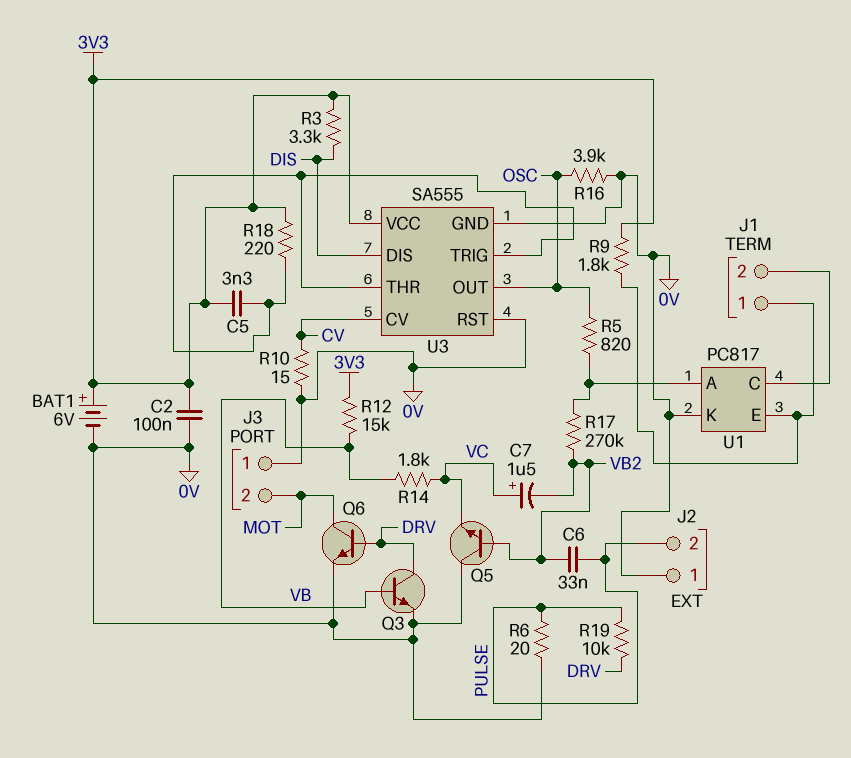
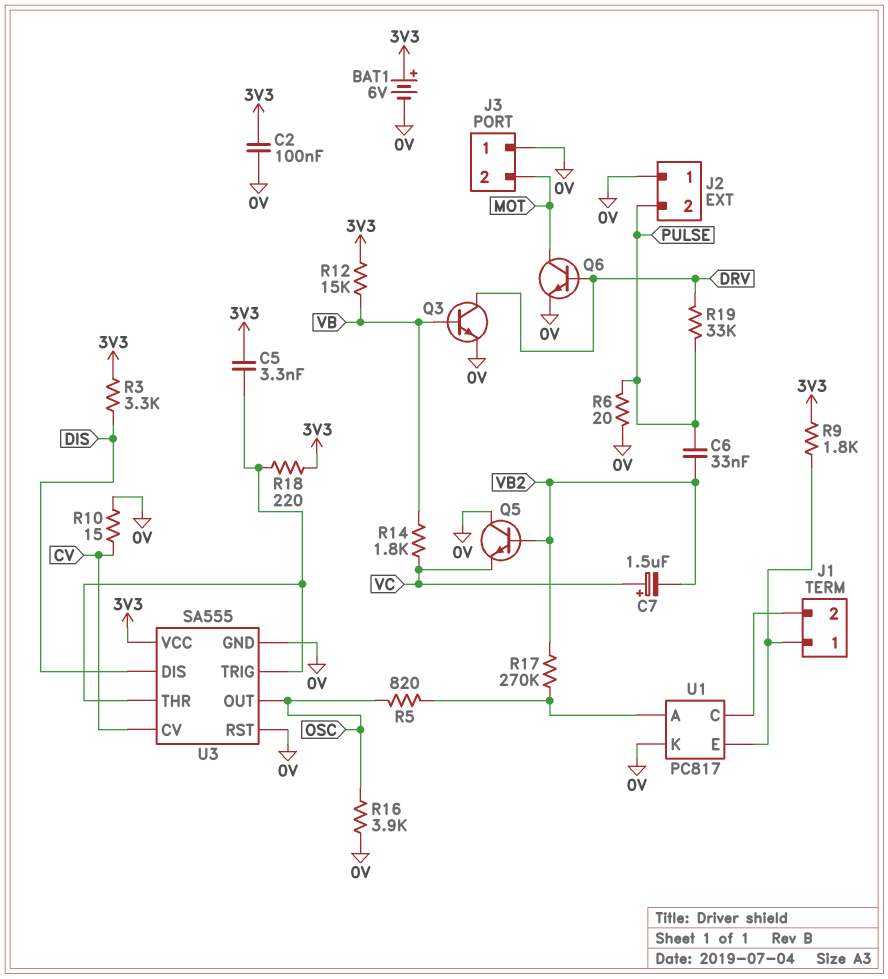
R19: 10k (DRV, PULSE) -> 33k (DRV, PULSE)

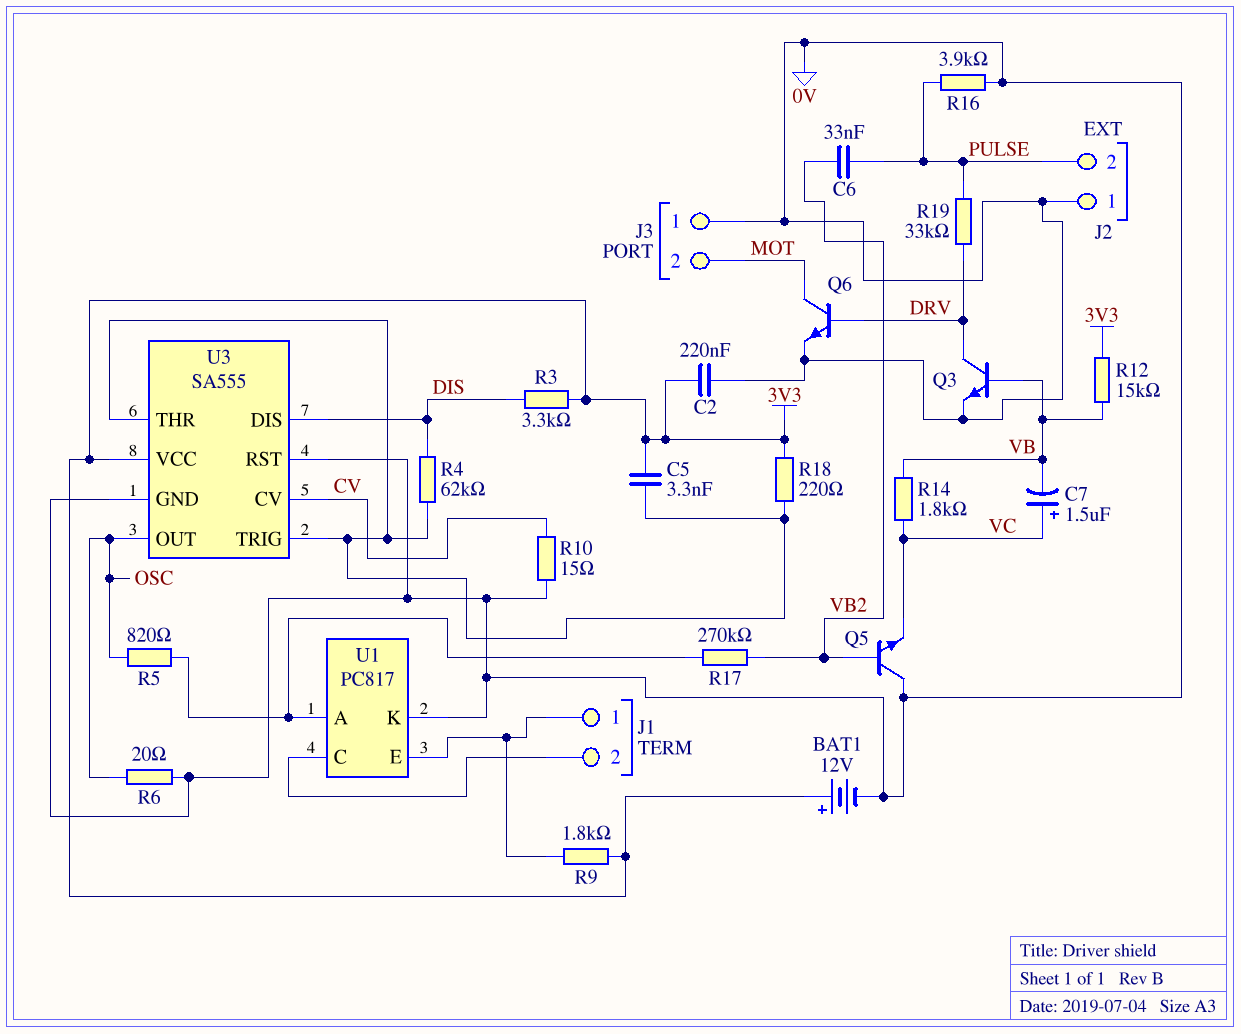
BAT1: 6V (plus 3V3, minus 0V) -> 12V (plus 3V3, minus 0V)
C2: 100nF (0V, 3V3) -> 220nF (0V, 3V3)
C7: 1.5uF (plus VC, minus VB2) -> 1.5uF (plus VC, minus VB)
R4: none -> 62k (DIS, U3/THR)
R6: 20 (0V, PULSE) -> 20 (0V, OSC)
R16: 3.9k (0V, OSC) -> 3.9k (0V, PULSE)

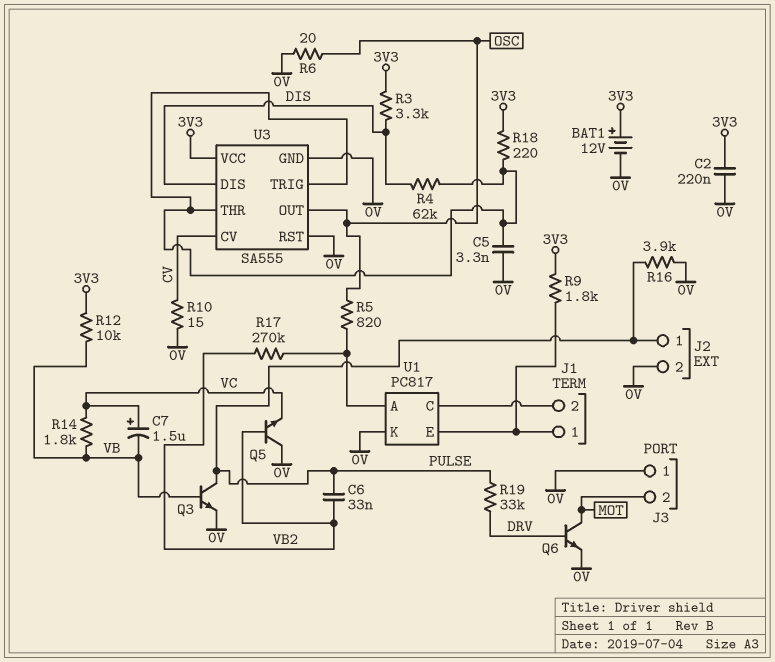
C5: 3.3nF (3V3, U3/THR) -> 3.3nF (0V, U3/THR)
J2 pin 1: 0V -> PULSE
J2 pin 2: PULSE -> 0V
Q3: NPN (B VB, C DRV, E 0V) -> NPN (B VB, C PULSE, E 0V)
R12: 15k (3V3, VB) -> 10k (3V3, VB)

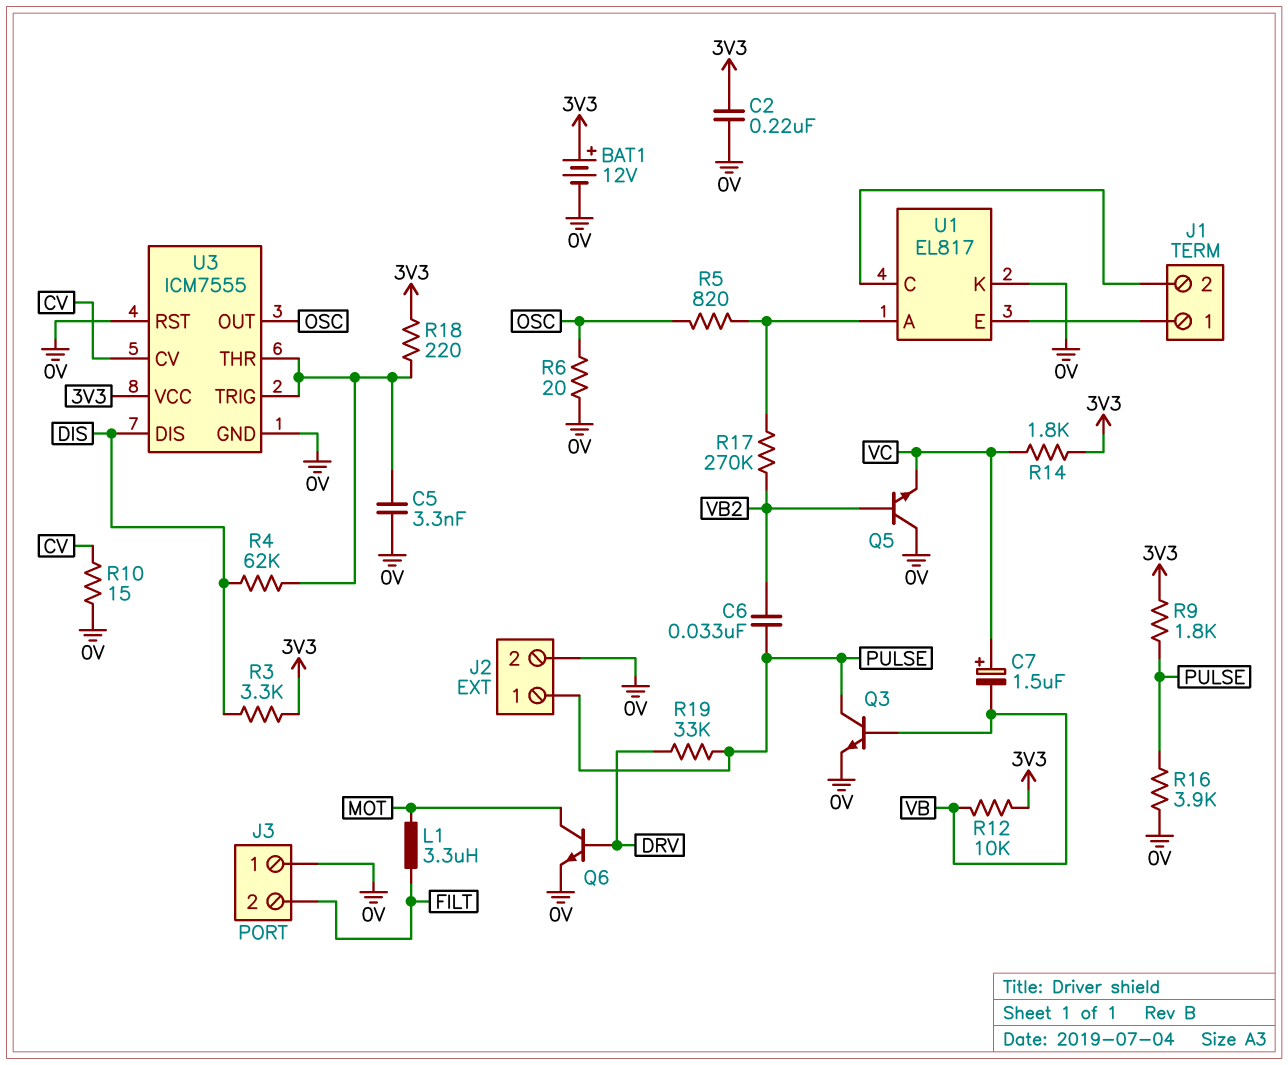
J3 pin 2: MOT -> FILT
L1: none -> 3.3uH (FILT, MOT)
R9: 1.8k (3V3, J1/1) -> 1.8k (3V3, PULSE)
R14: 1.8k (VB, VC) -> 1.8k (3V3, VC)
U1: PC817 -> EL817
U3: SA555 -> ICM7555

